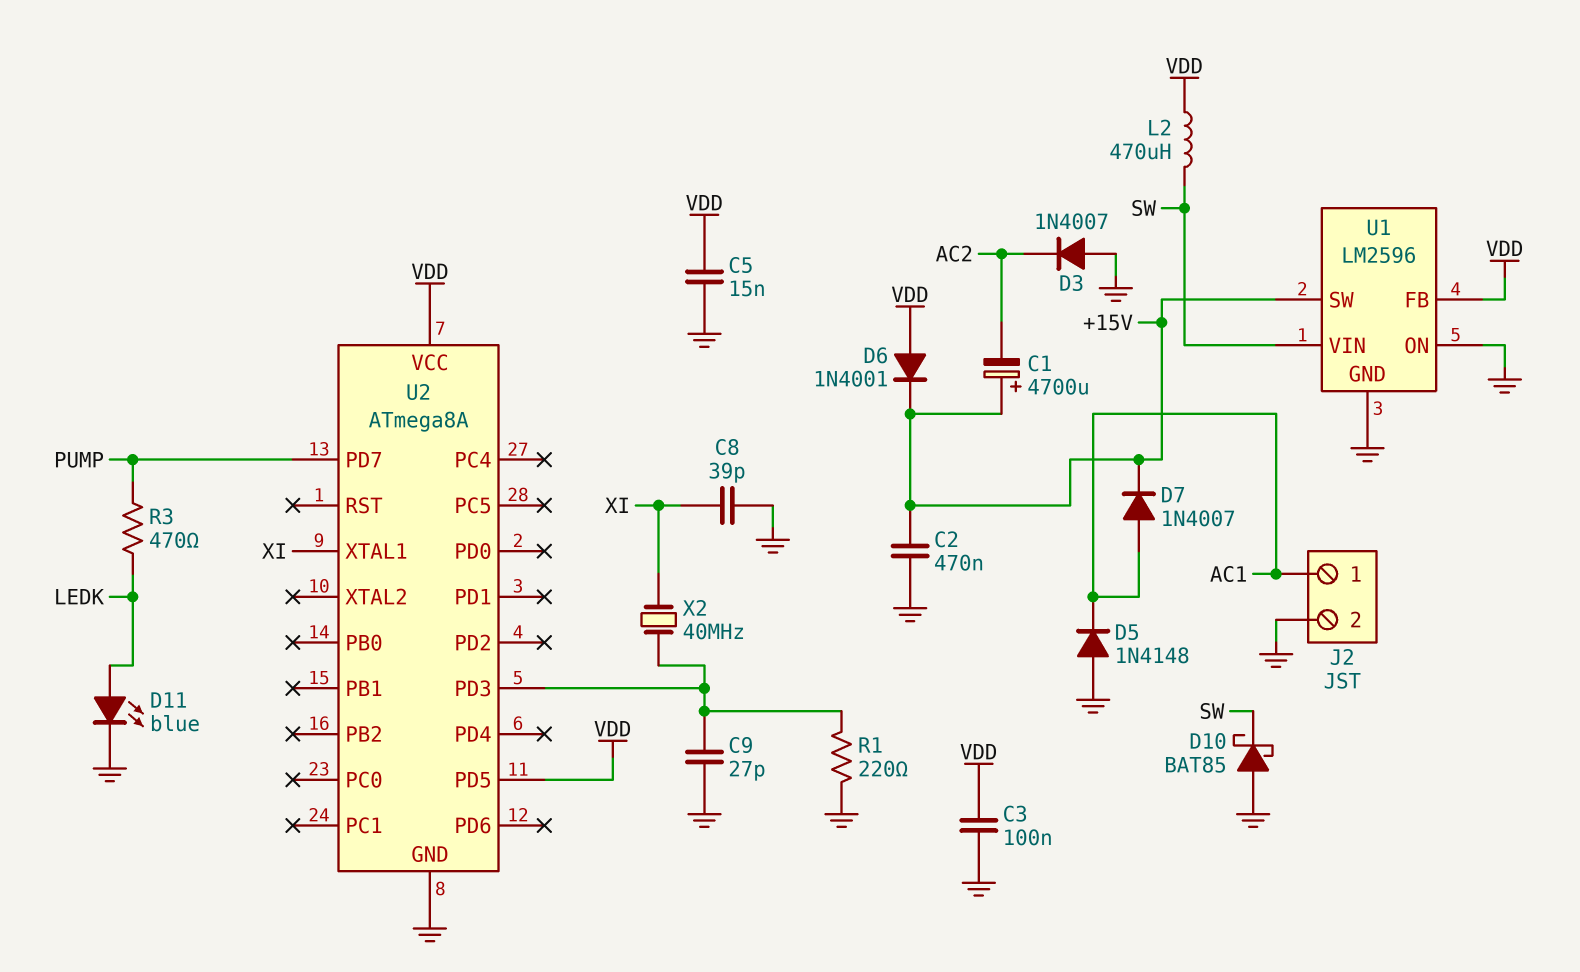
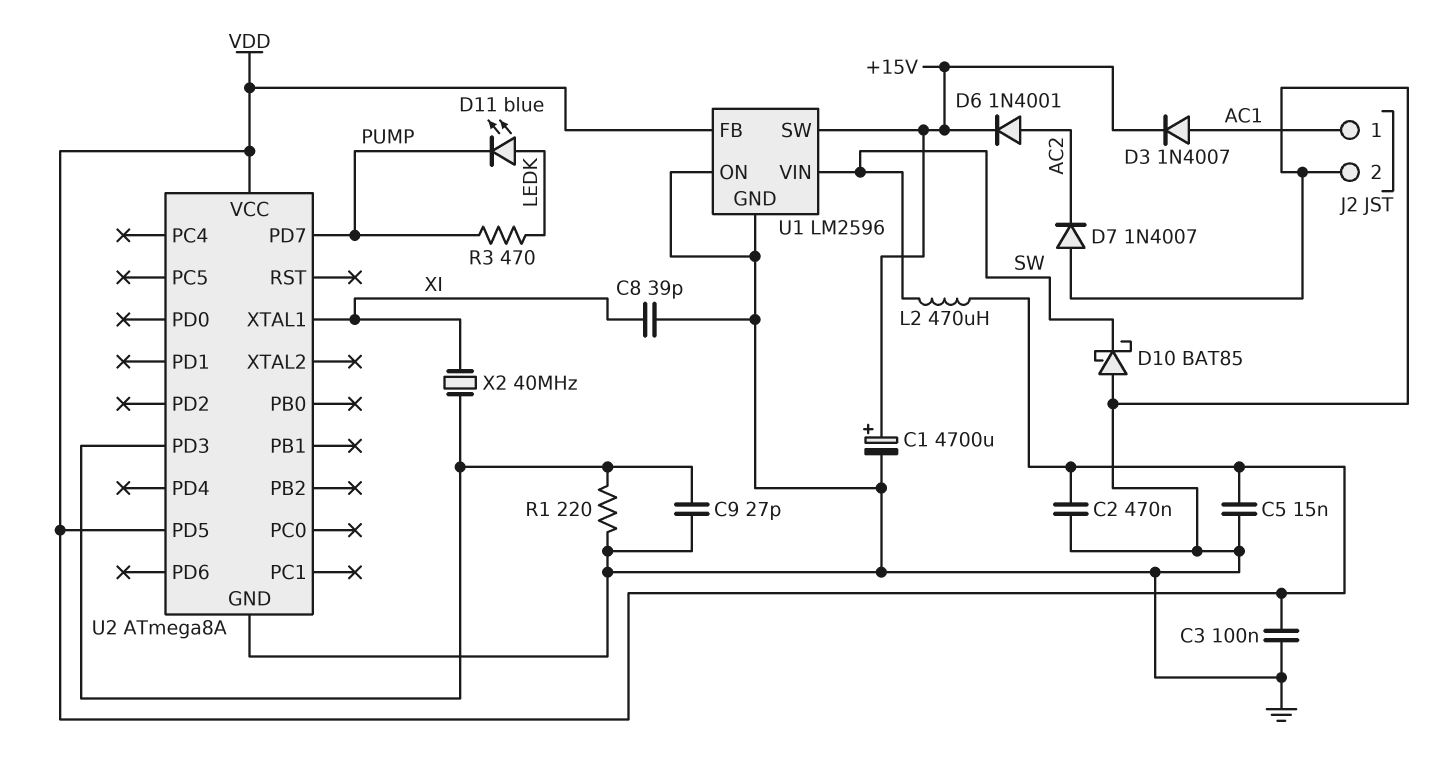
C1: 4700uF (plus +15V, minus AC2) -> 4700uF (plus +15V, minus GND)
C2: 470nF (+15V, GND) -> 470nF (GND, VDD)
D3: diode 1N4007 (A GND, K AC2) -> diode 1N4007 (A AC1, K +15V)
D5: diode 1N4148 (A GND, K AC1) -> none
D6: diode 1N4001 (A VDD, K +15V) -> diode 1N4001 (A AC2, K +15V)
D7: diode 1N4007 (A AC1, K +15V) -> diode 1N4007 (A GND, K AC2)
D11: LED blue (A LEDK, K GND) -> LED blue (A LEDK, K PUMP)

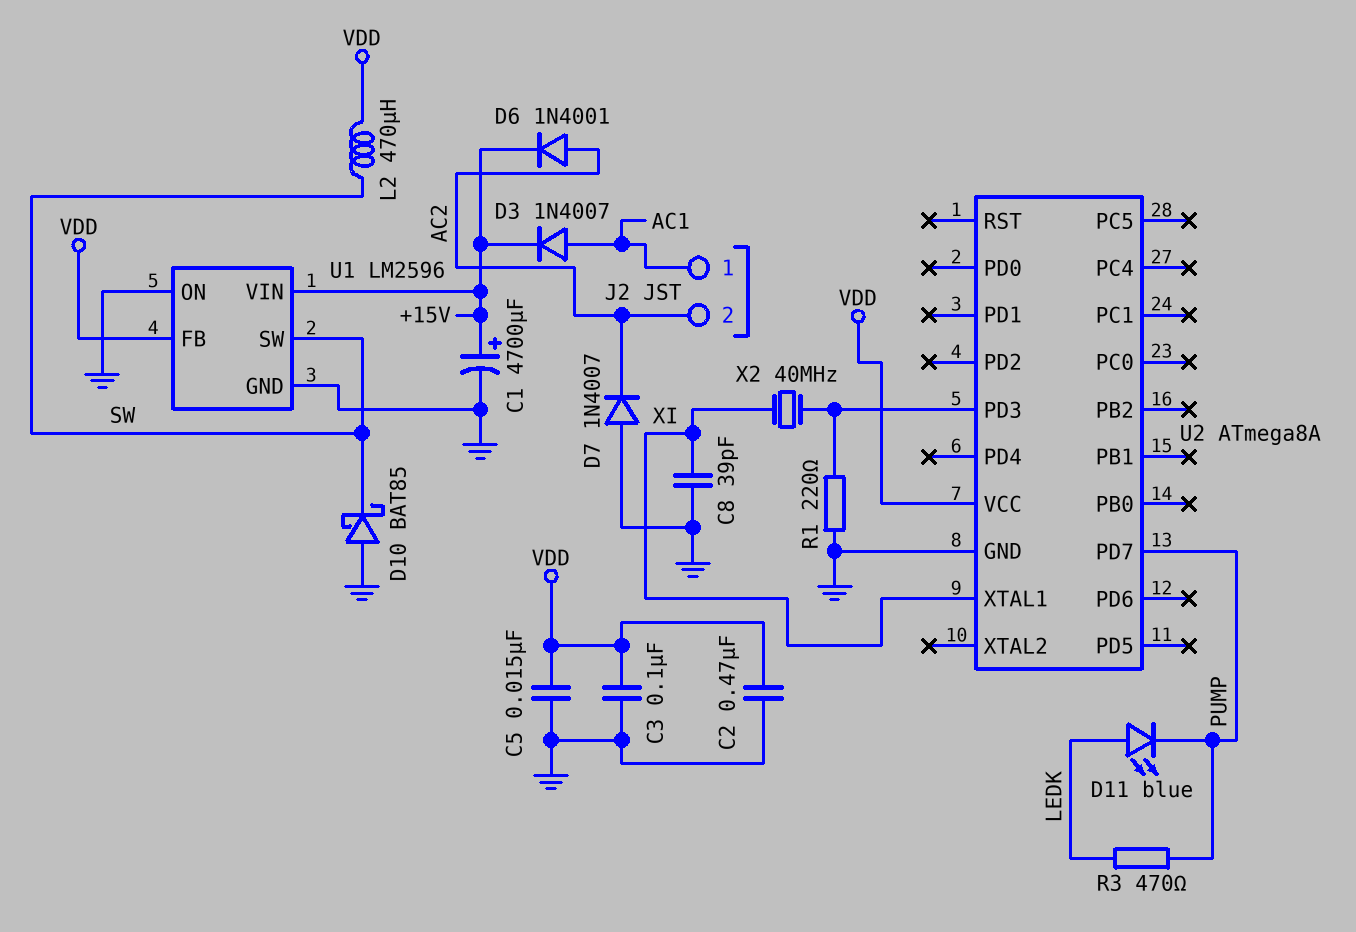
C9: 27pF (GND, U2/PD3) -> none
J2 pin 2: GND -> AC2
U1 pin SW: +15V -> SW
U1 pin VIN: SW -> +15V
U2 pin PD5: VDD -> none

